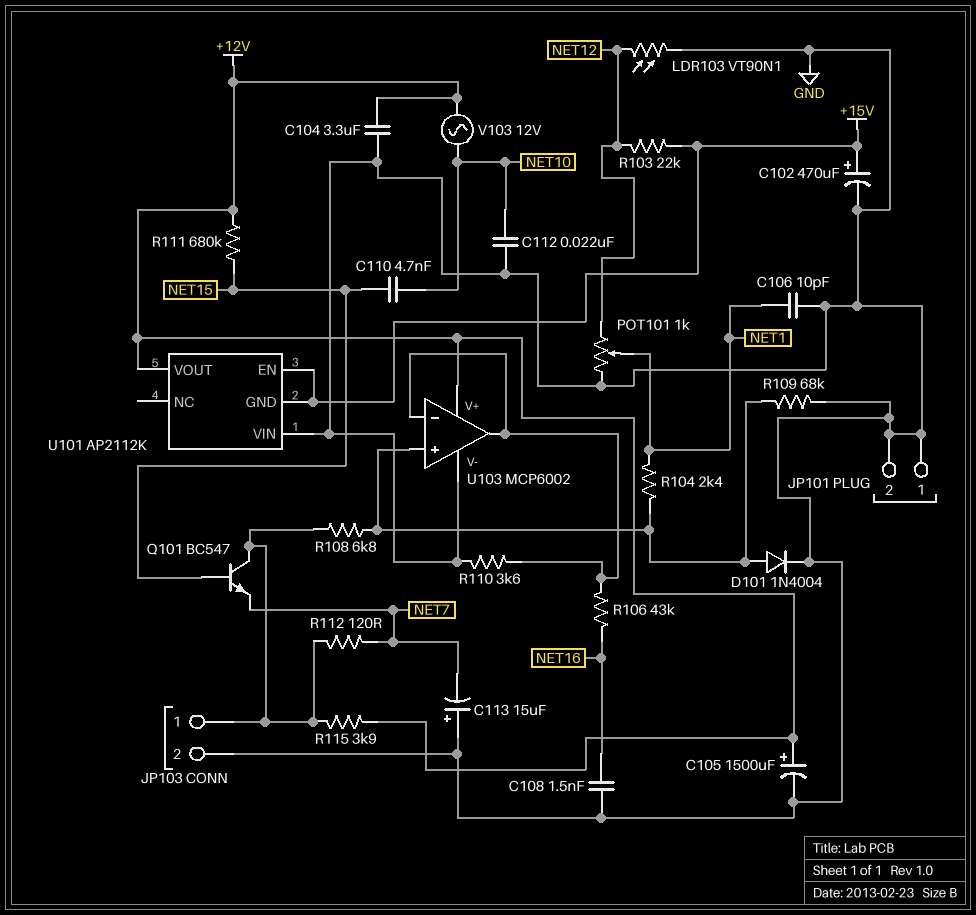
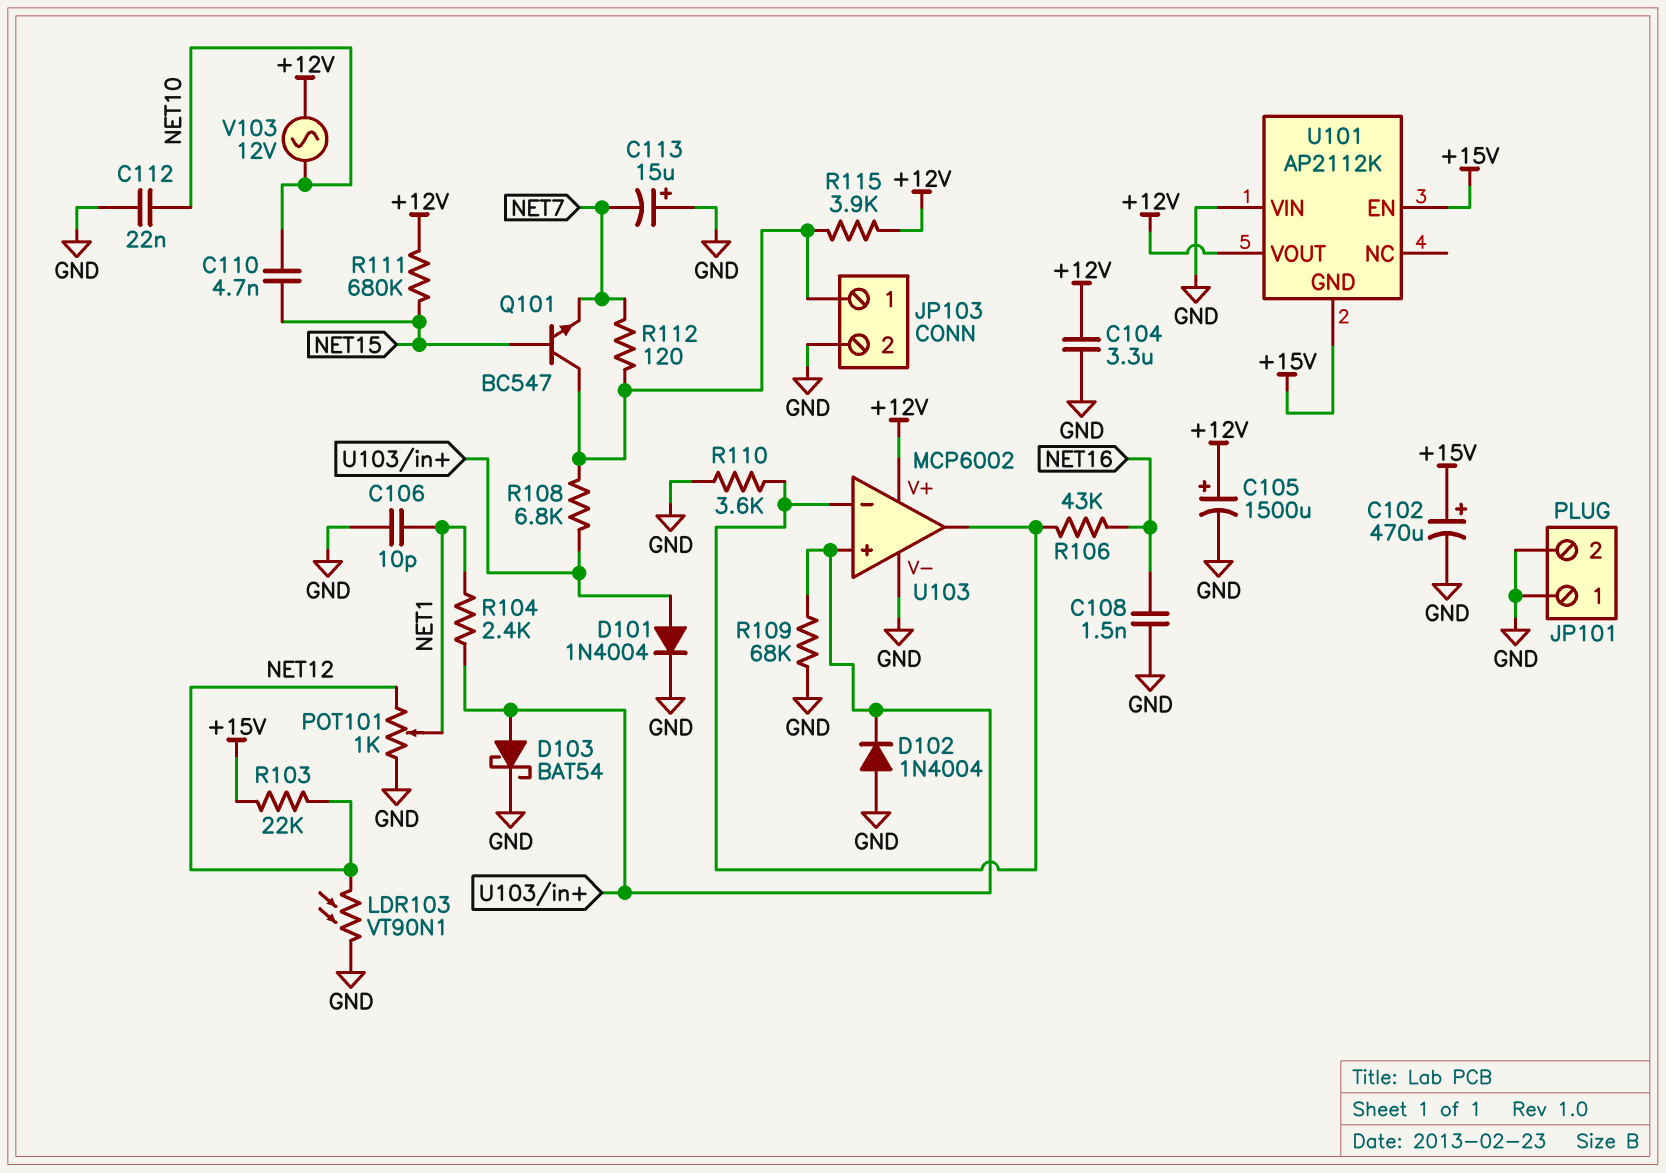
D102: none -> diode 1N4004 (A GND, K U103/in+)
D103: none -> schottky BAT54 (A U103/in+, K GND)

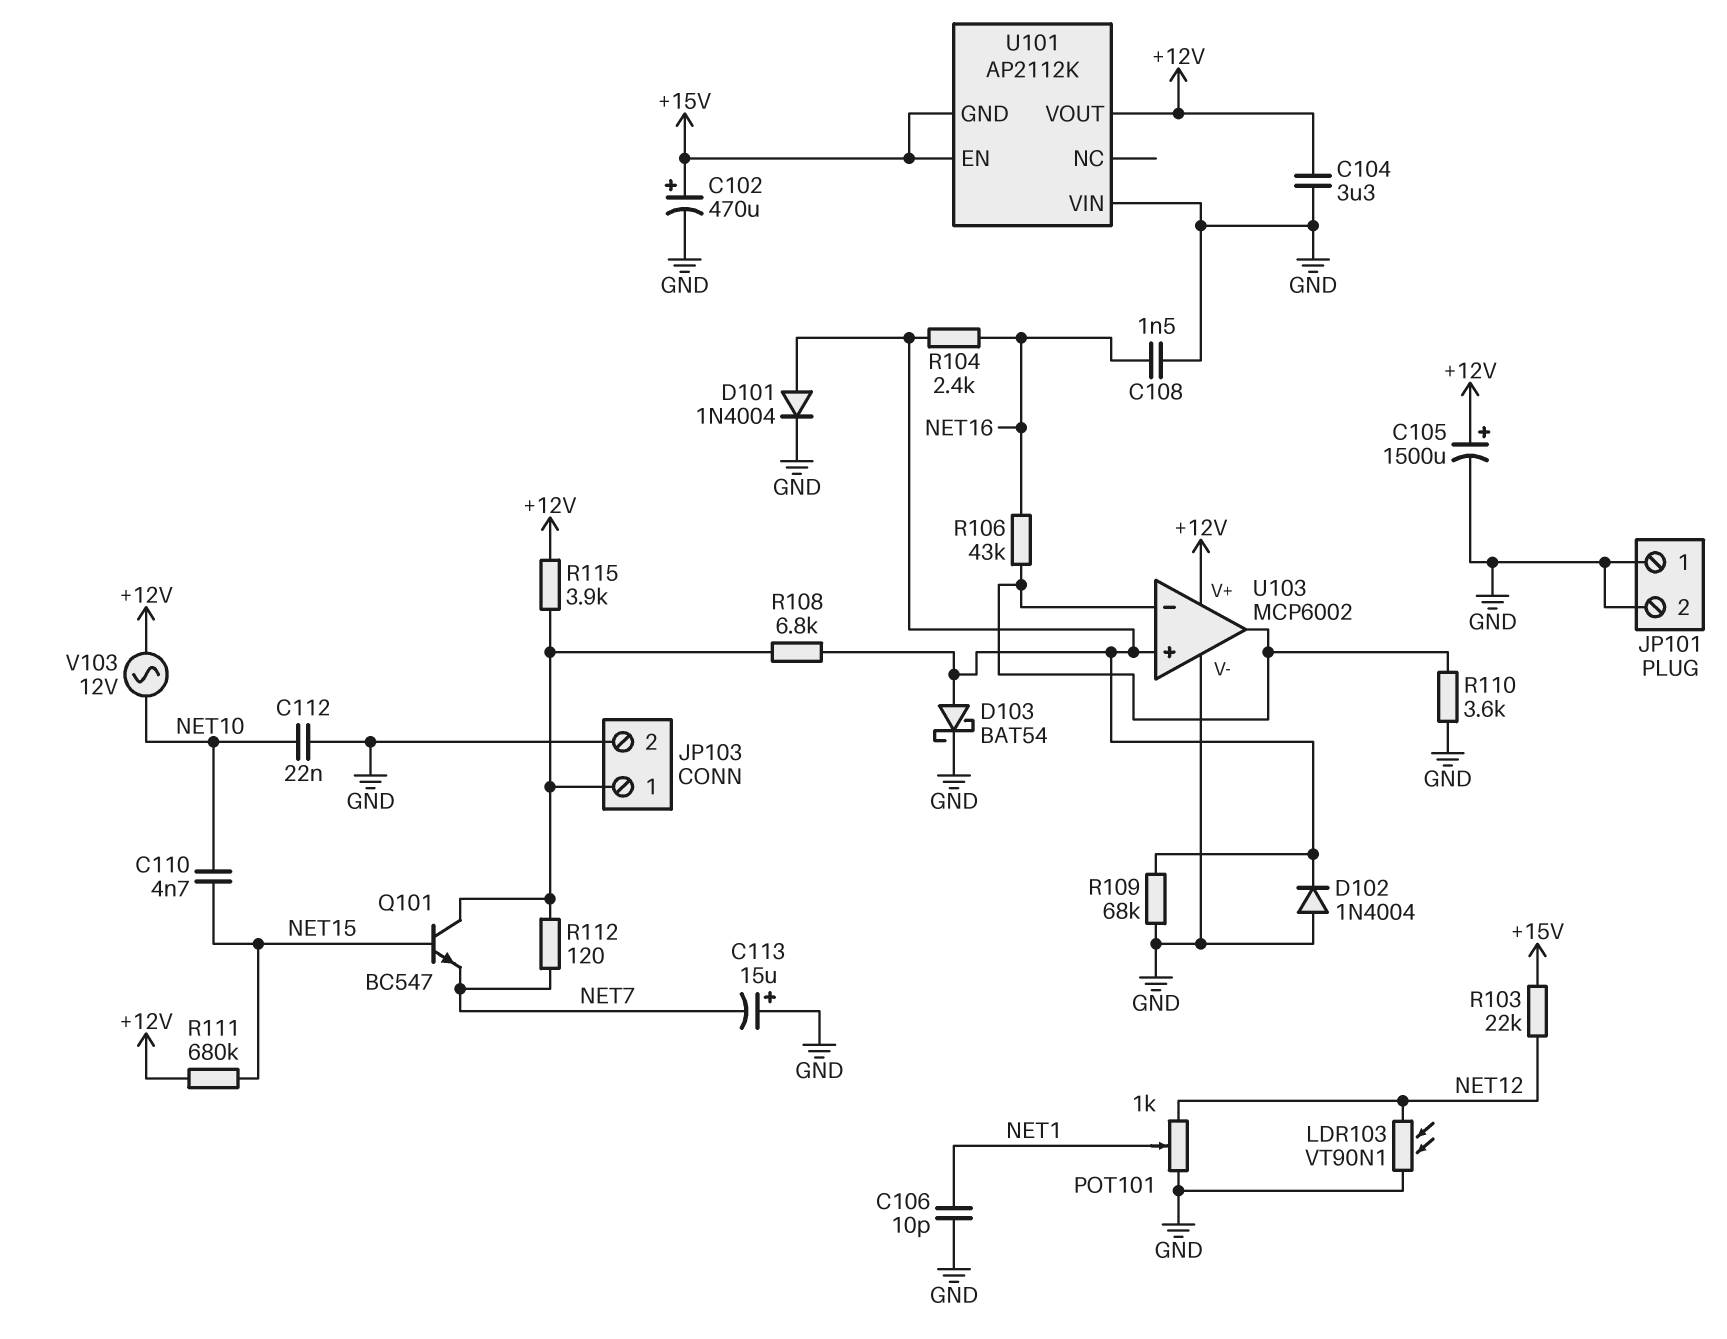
R104: 2.4k (NET1, U103/in+) -> 2.4k (NET16, U103/in+)

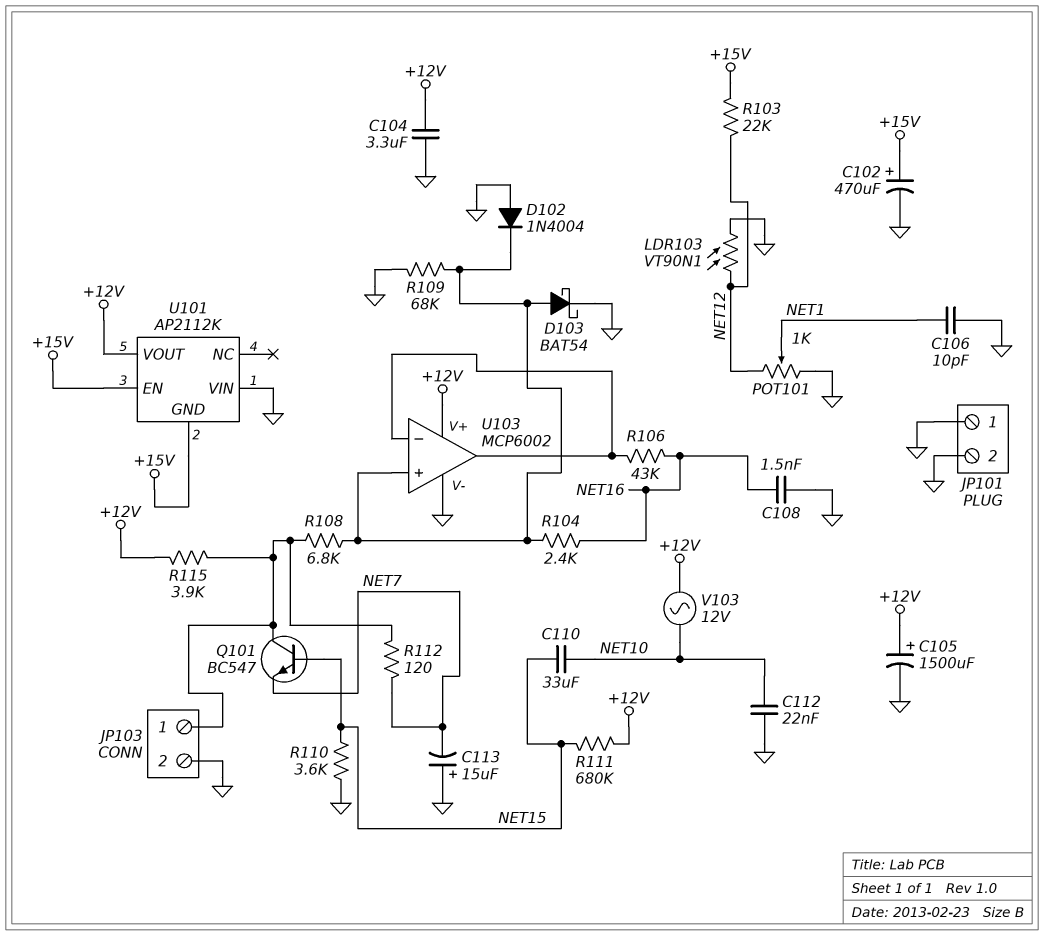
C110: 4.7nF (NET10, NET15) -> 33uF (NET10, NET15)
D101: diode 1N4004 (A U103/in+, K GND) -> none
R110: 3.6k (GND, U103/in-) -> 3.6k (GND, NET15)

